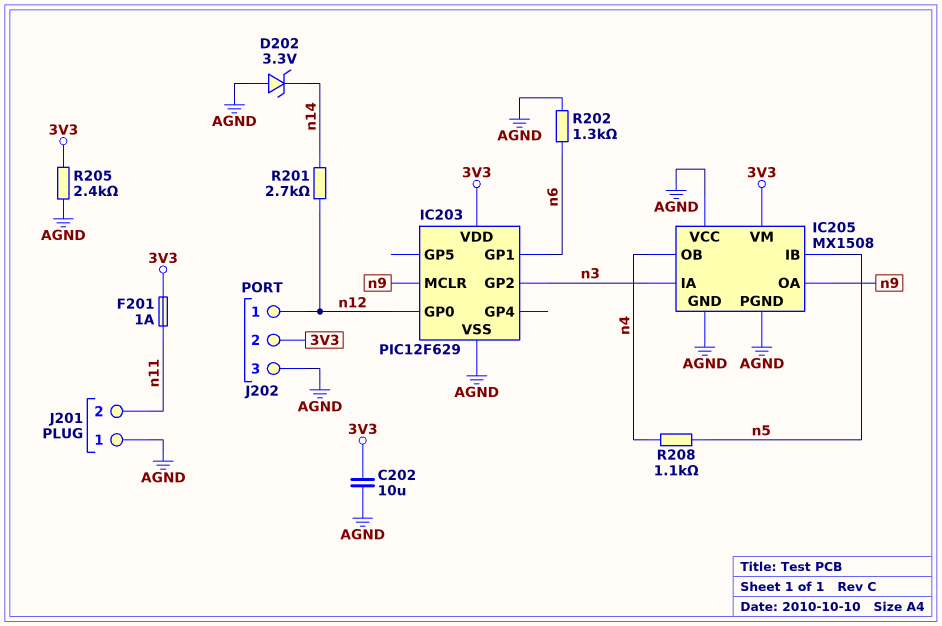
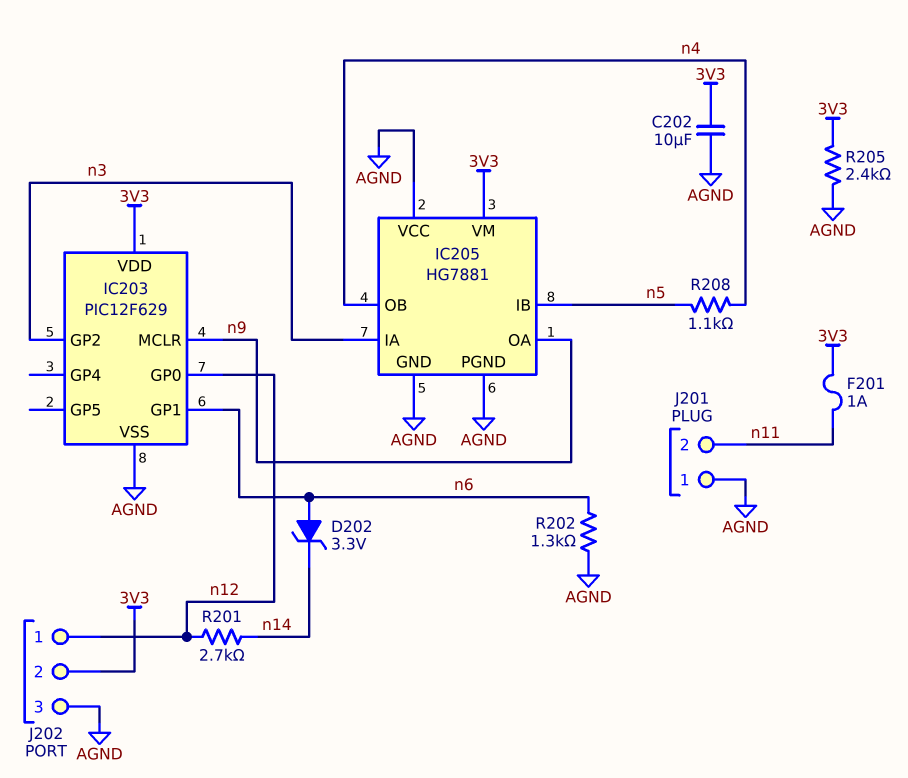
D202: zener 3.3V (A AGND, K n14) -> zener 3.3V (A n6, K n14)
IC205: MX1508 -> HG7881

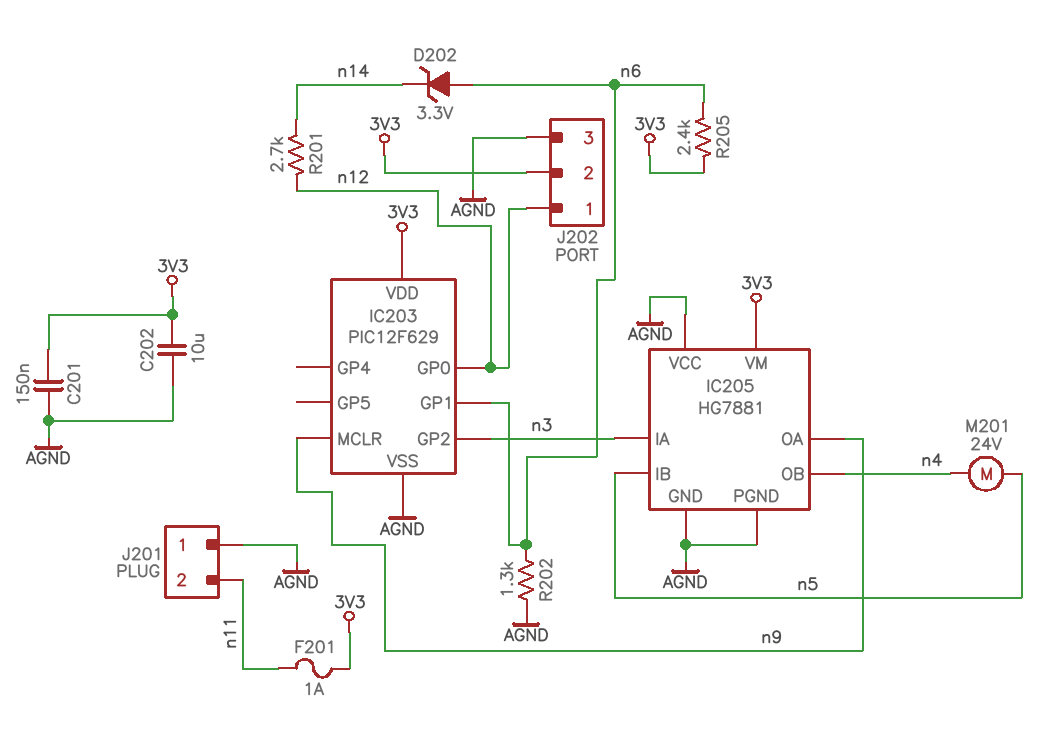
C201: none -> 150nF (3V3, AGND)
M201: none -> motor 24V (n4, n5)
R205: 2.4k (3V3, AGND) -> 2.4k (3V3, n6)
R208: 1.1k (n4, n5) -> none

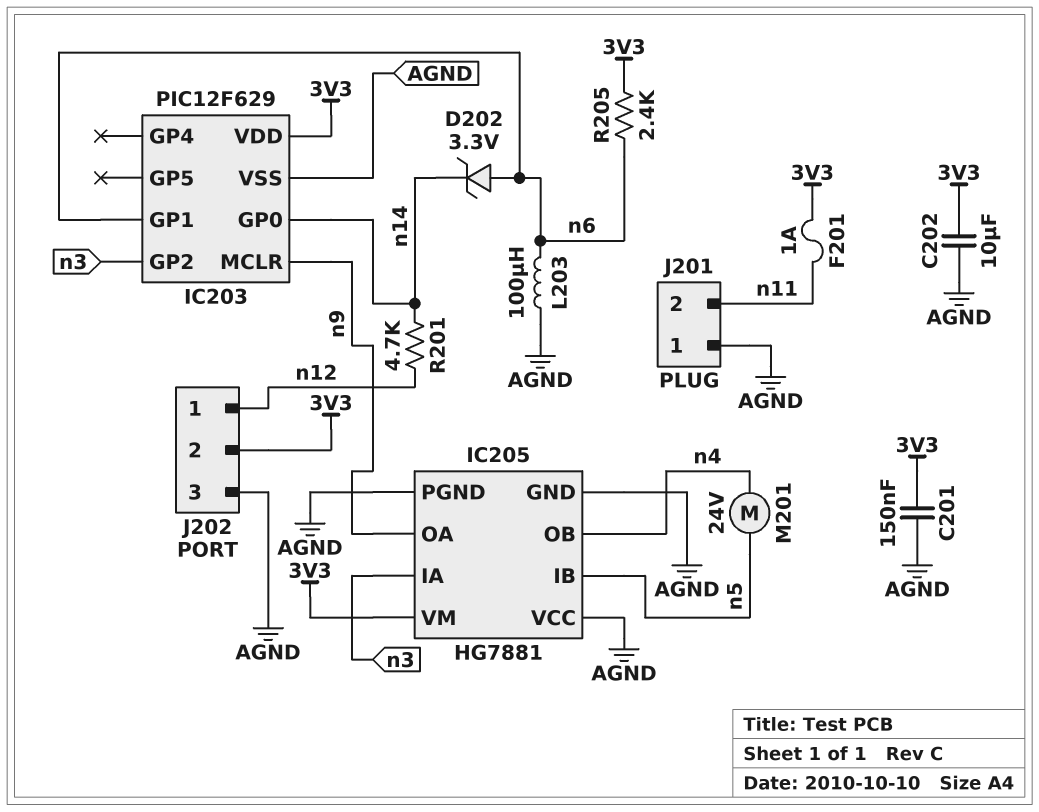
IC203 pin GP0: n12 -> n14
L203: none -> 100uH (AGND, n6)
R201: 2.7k (n12, n14) -> 4.7k (n12, n14)
R202: 1.3k (AGND, n6) -> none

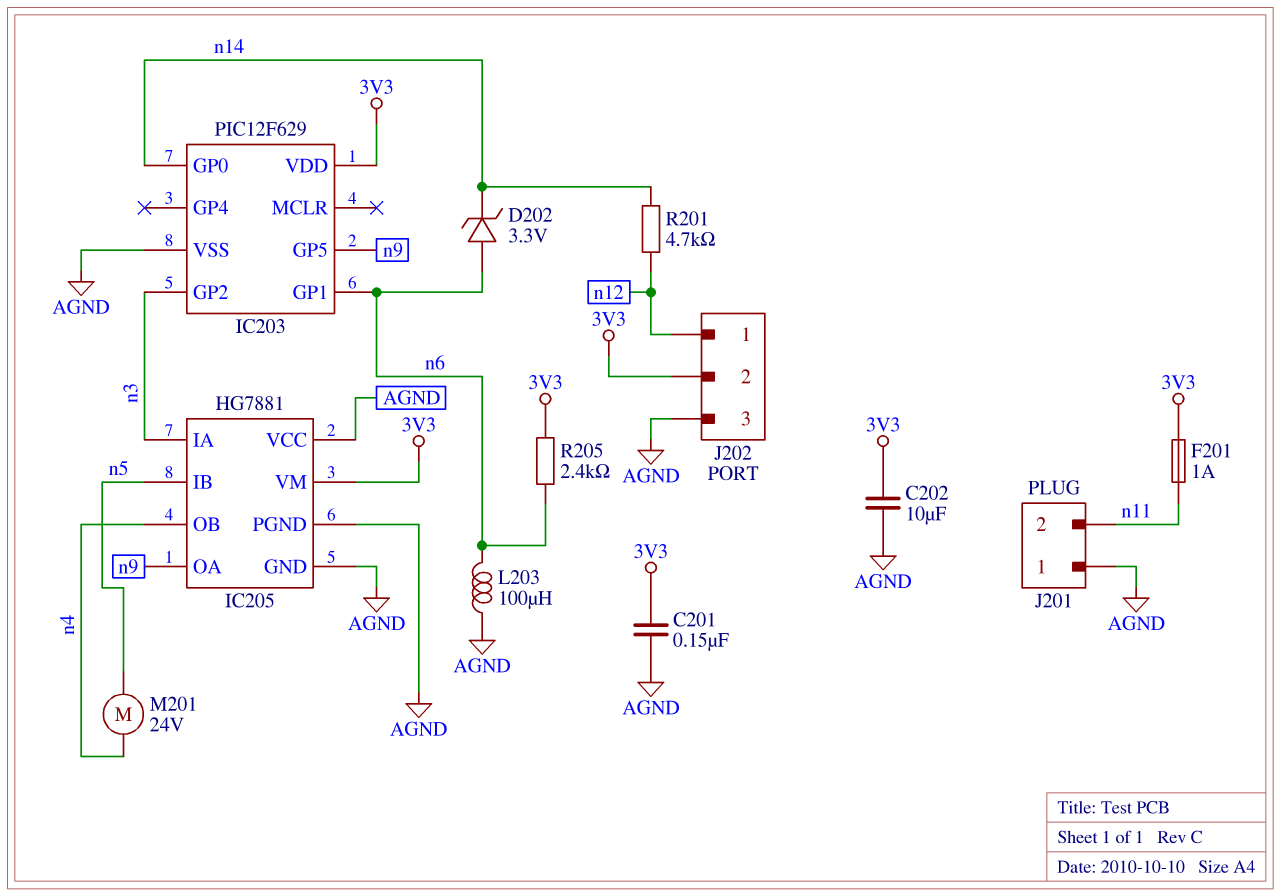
IC203 pin GP5: none -> n9
IC203 pin MCLR: n9 -> none

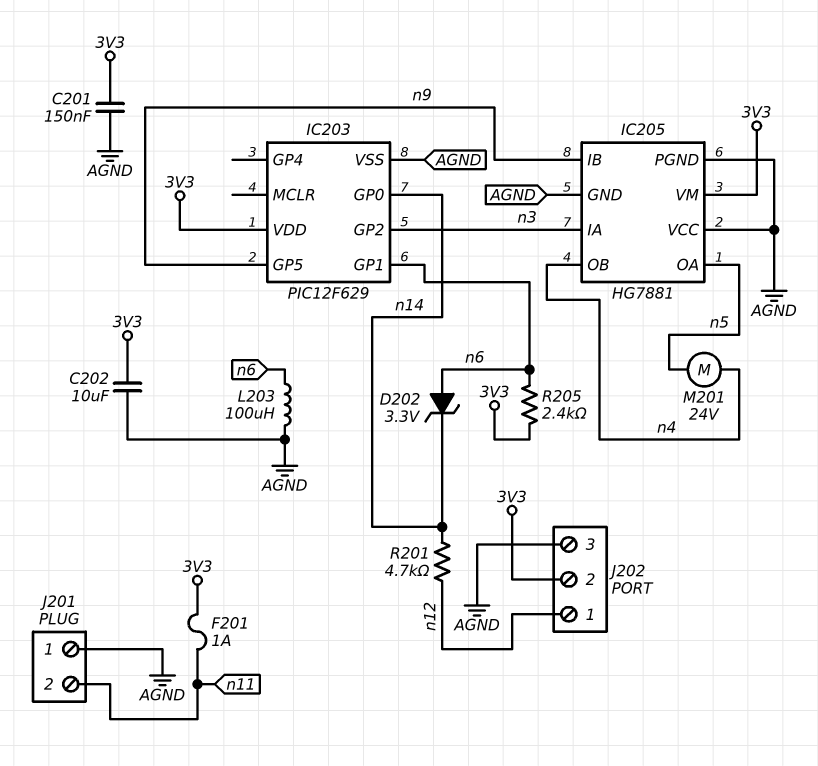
IC205 pin IB: n5 -> n9
IC205 pin OA: n9 -> n5

